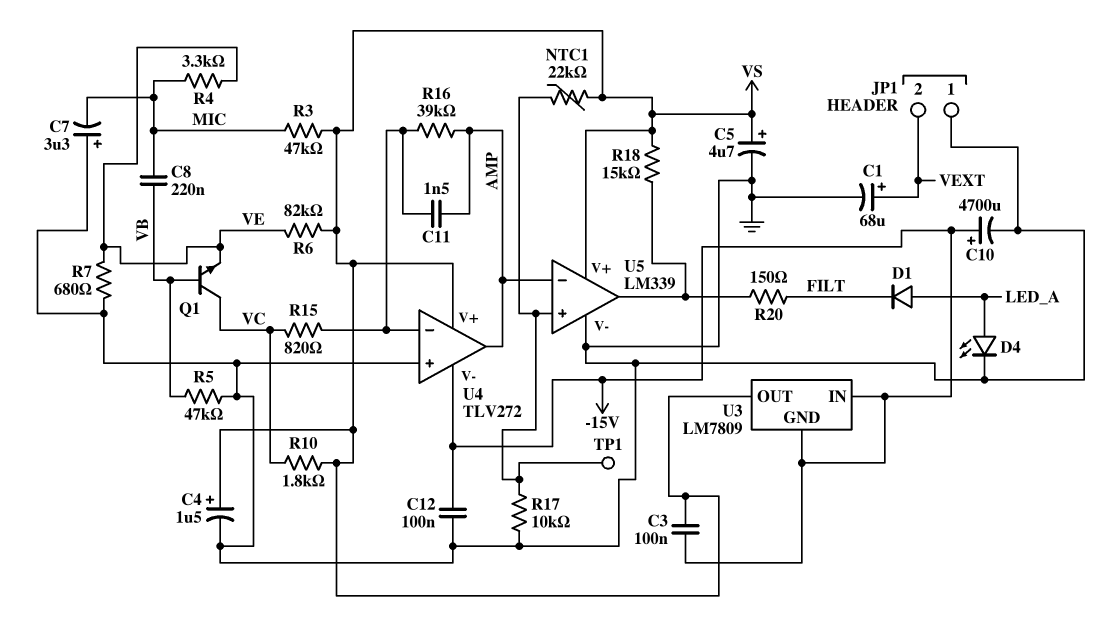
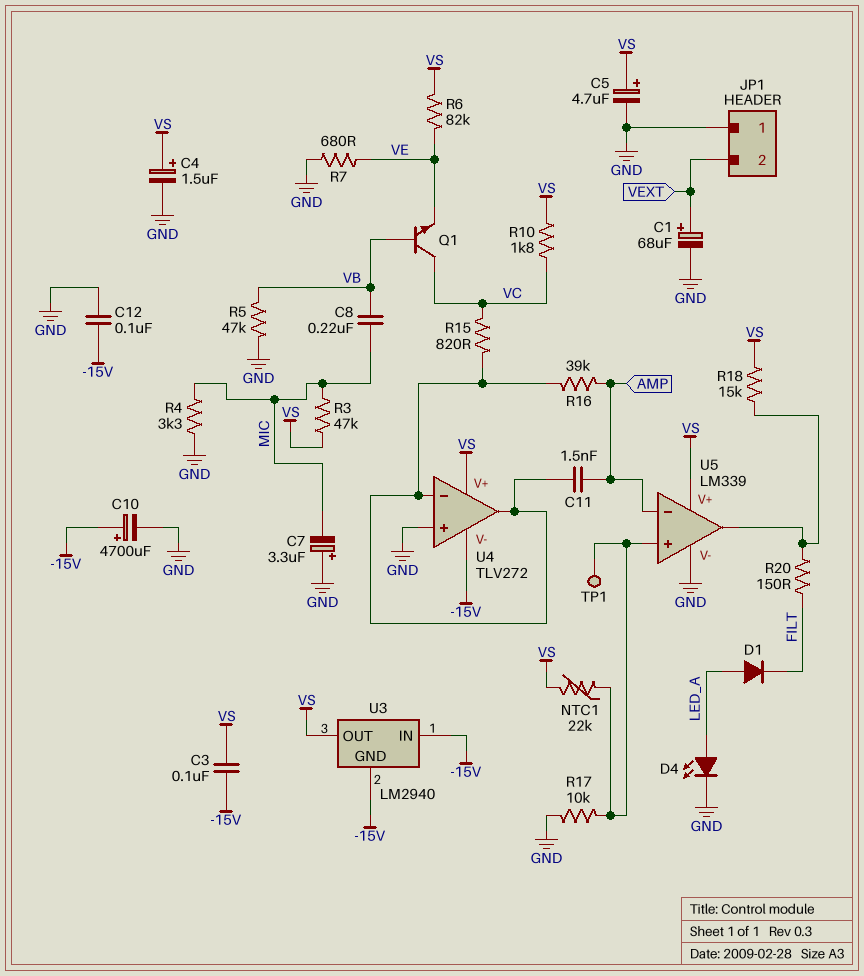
R4: 3.3k (MIC, VE) -> 3.3k (GND, MIC)
U3: LM7809 -> LM2940
U4 pin out: AMP -> U4/in-

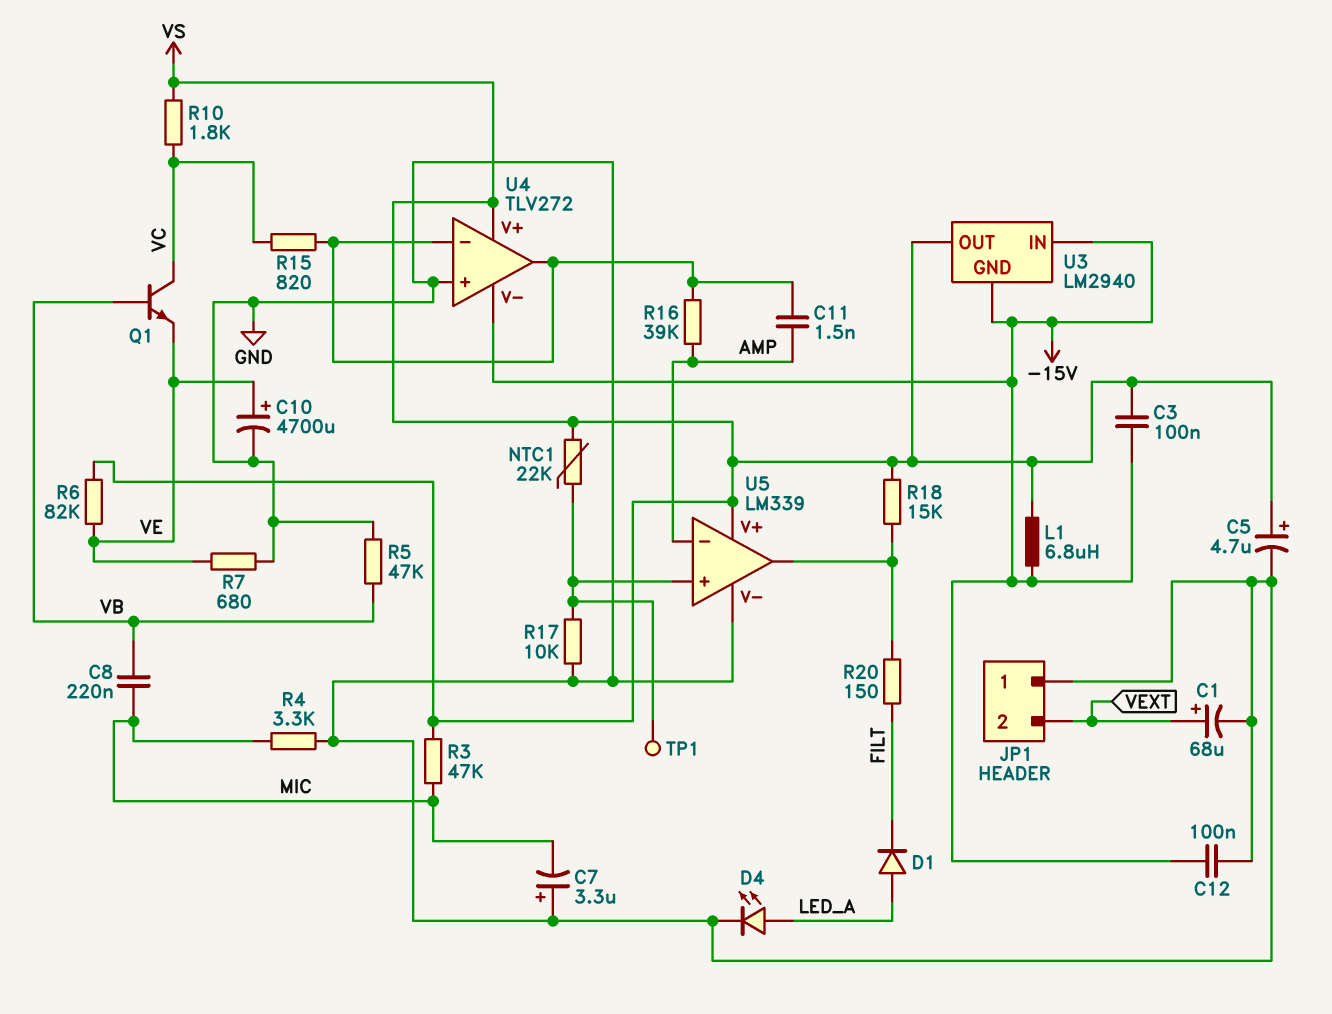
C4: 1.5uF (plus VS, minus GND) -> none
C10: 4700uF (plus -15V, minus GND) -> 4700uF (plus VE, minus GND)
L1: none -> 6.8uH (-15V, VS)

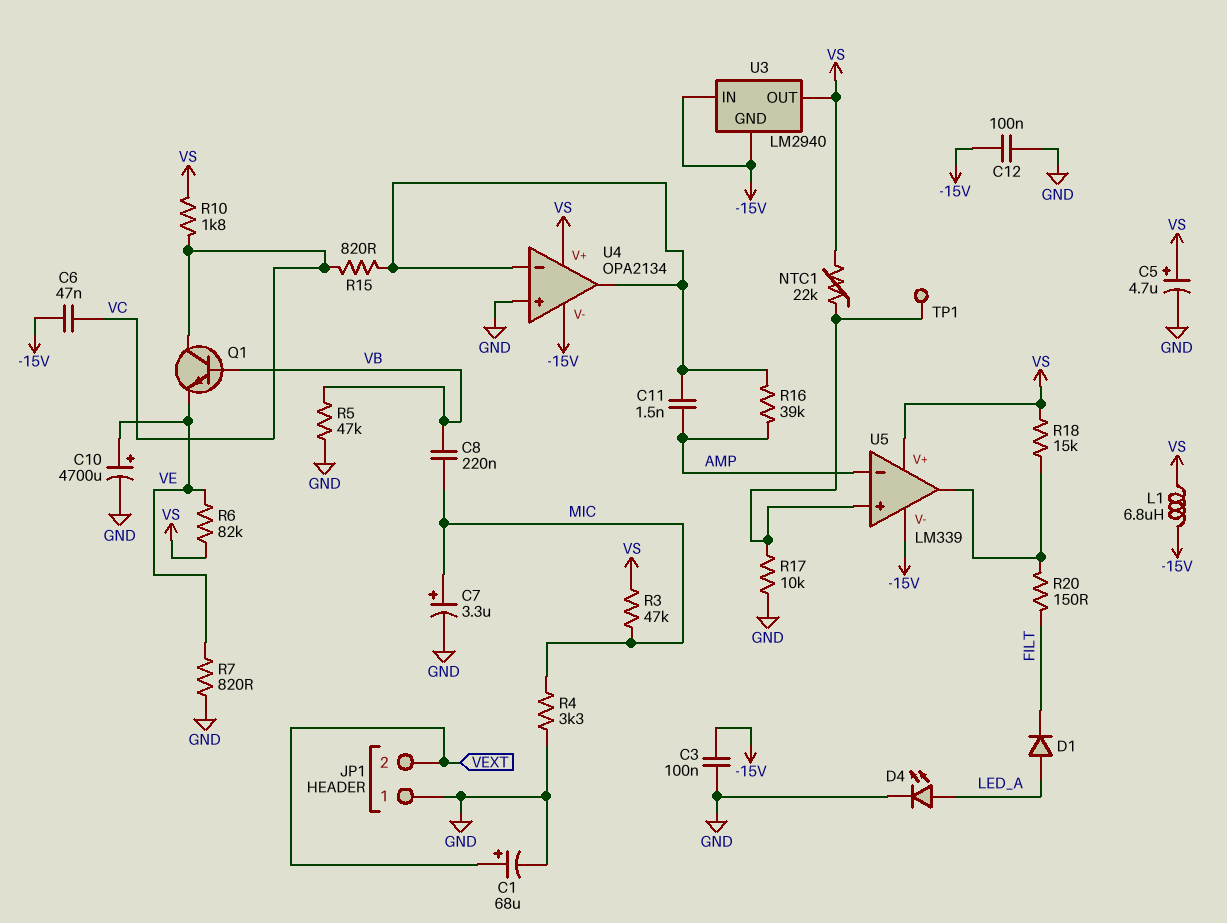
C3: 100nF (-15V, VS) -> 100nF (-15V, GND)
C6: none -> 47nF (-15V, VC)
C7: 3.3uF (plus GND, minus MIC) -> 3.3uF (plus MIC, minus GND)
R7: 680 (GND, VE) -> 820 (GND, VE)
U4: TLV272 -> OPA2134
U5 pin V-: GND -> -15V

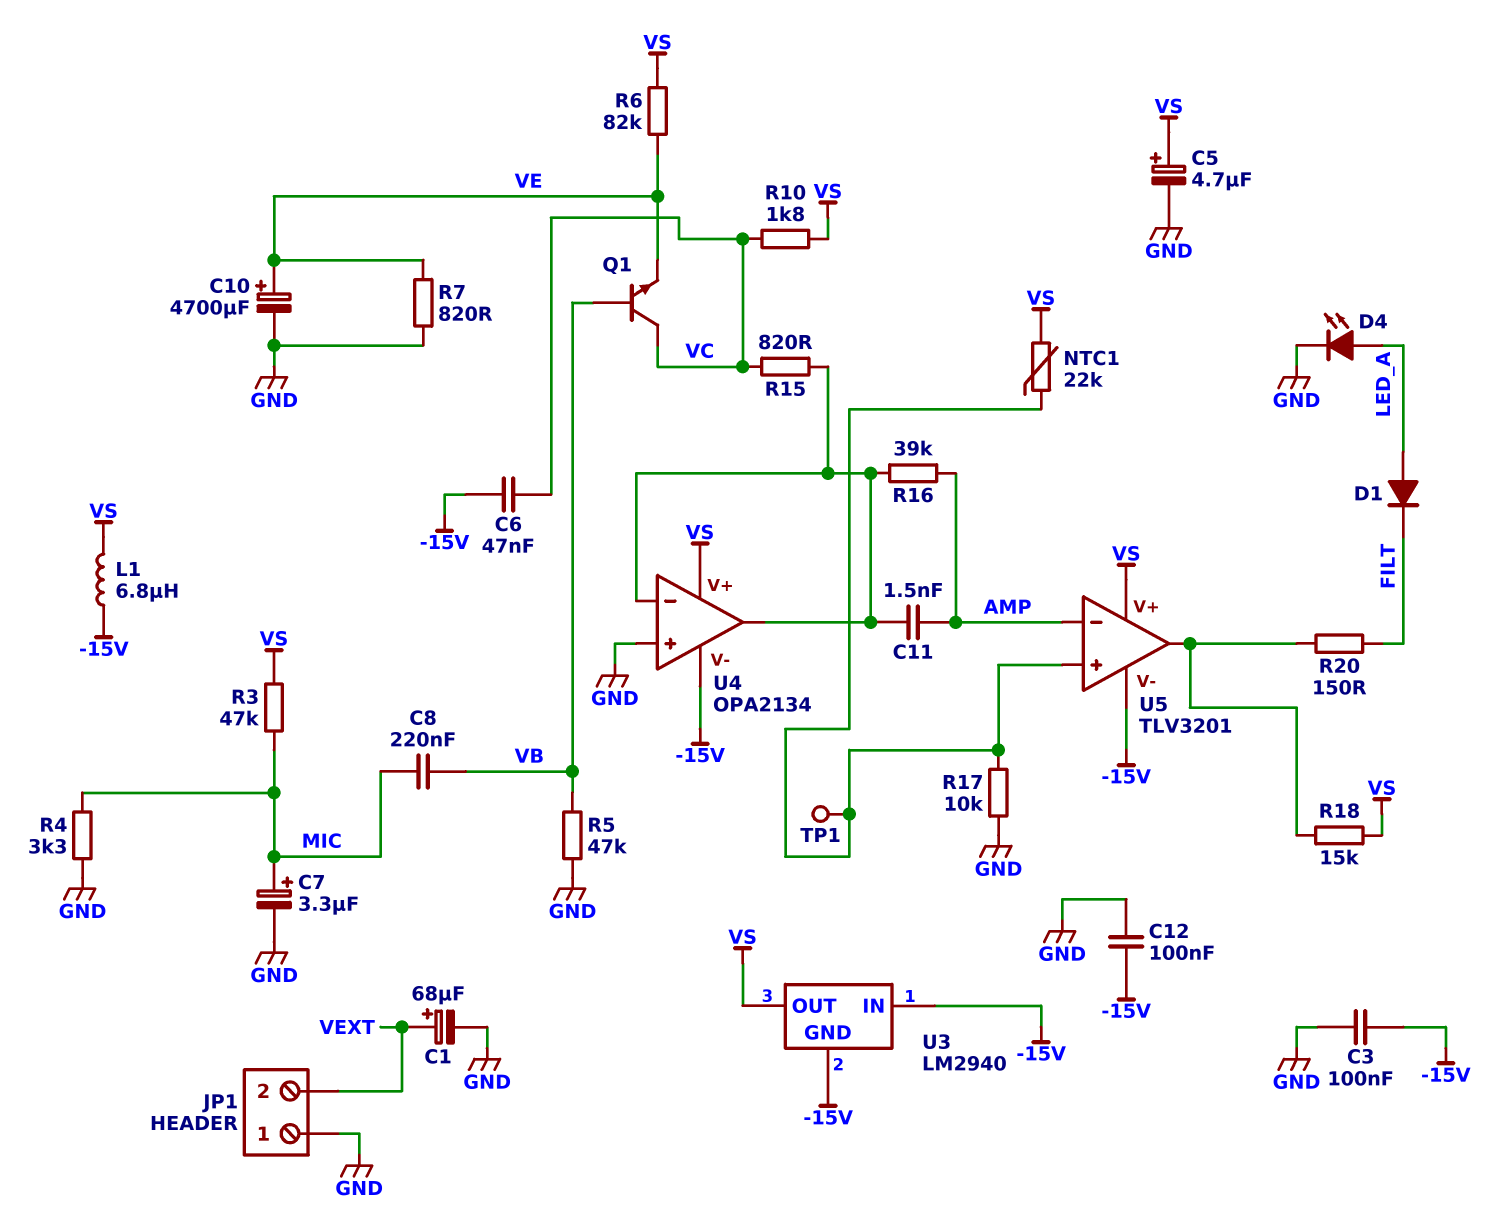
U5: LM339 -> TLV3201

